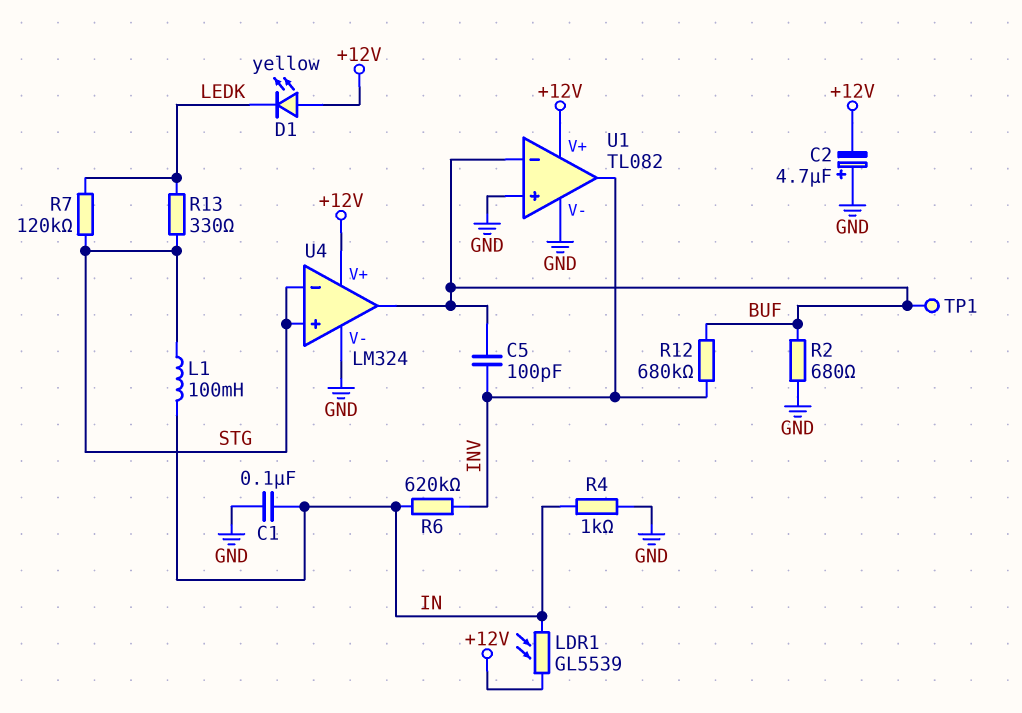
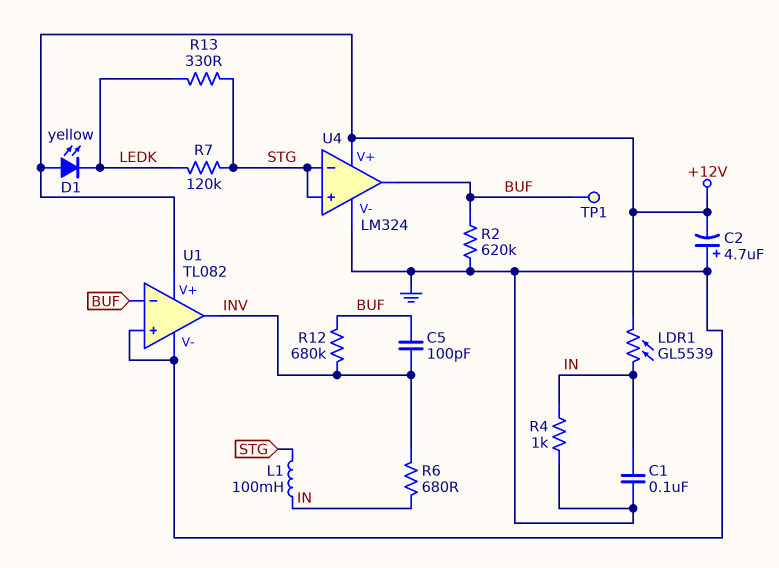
R2: 680 (BUF, GND) -> 620k (BUF, GND)
R6: 620k (IN, INV) -> 680 (IN, INV)

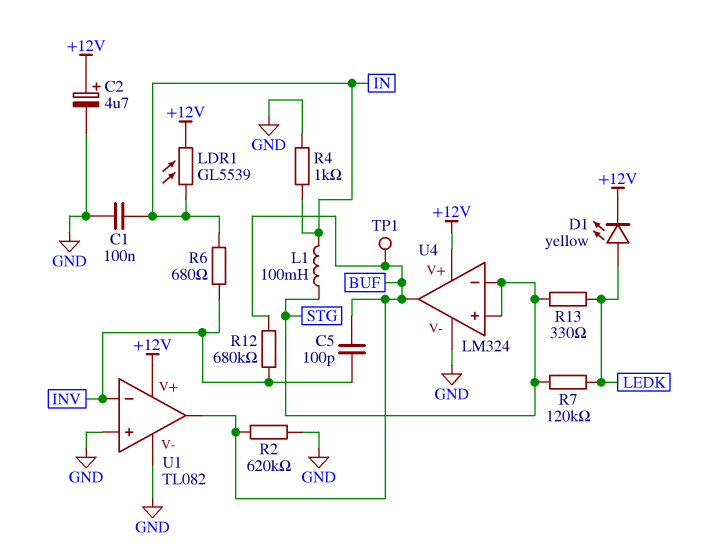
C2: 4.7uF (plus GND, minus +12V) -> 4.7uF (plus +12V, minus GND)
D1: LED yellow (A +12V, K LEDK) -> LED yellow (A LEDK, K +12V)
U1 pin in-: BUF -> INV
U1 pin out: INV -> BUF

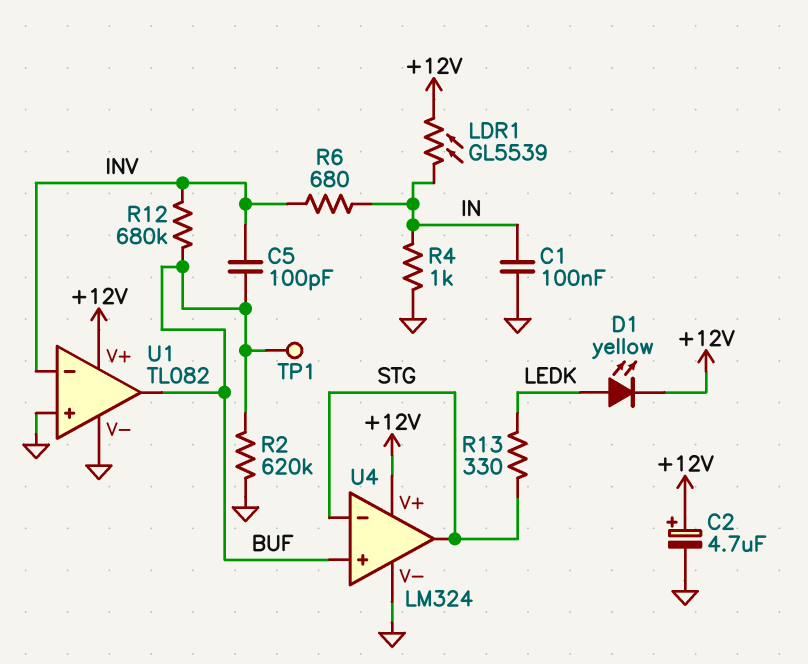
L1: 100mH (IN, STG) -> none
R7: 120k (LEDK, STG) -> none
U4 pin in+: STG -> BUF
U4 pin out: BUF -> STG

